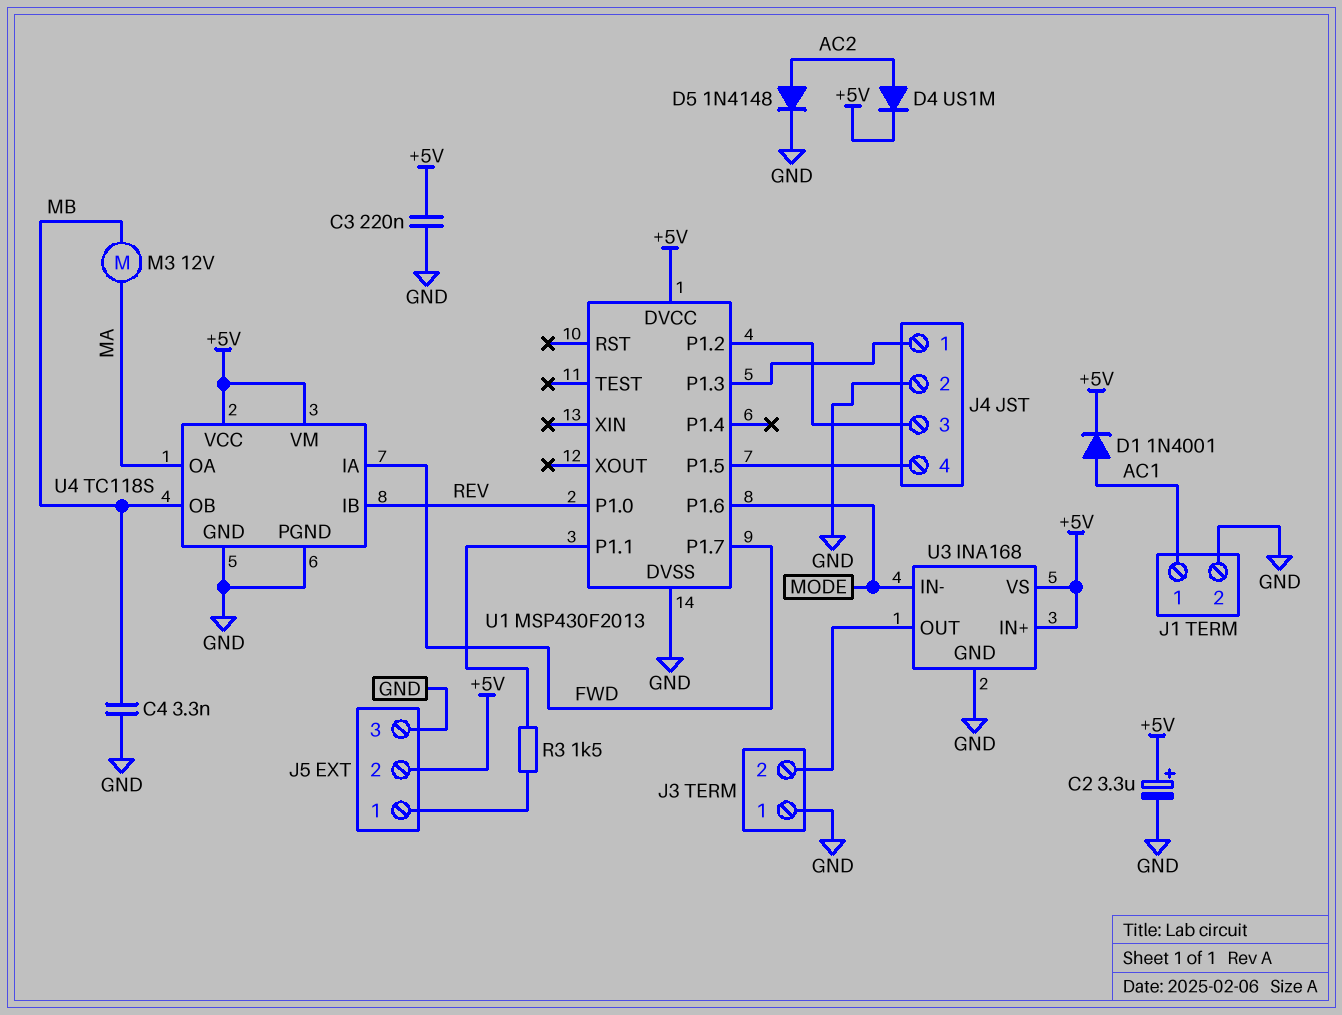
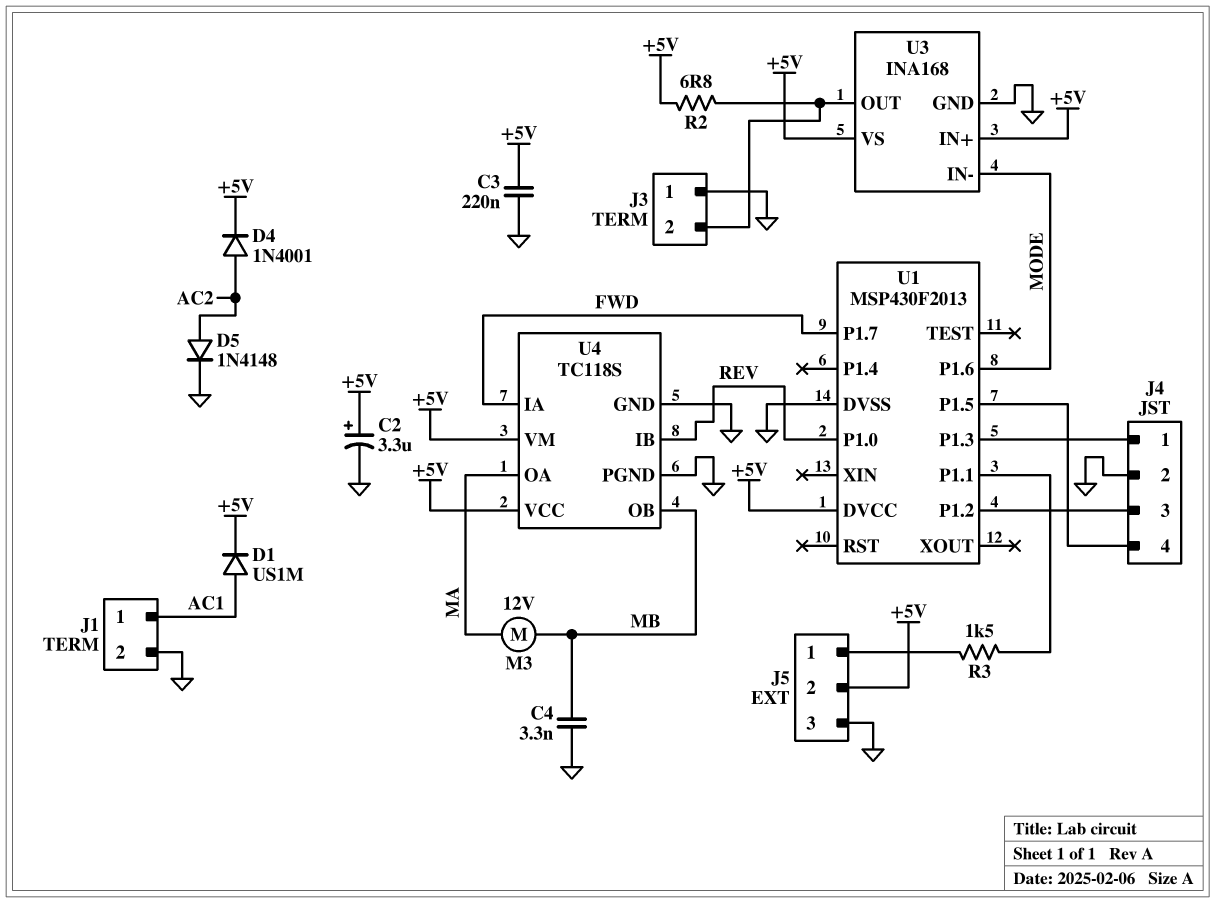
D1: diode 1N4001 (A AC1, K +5V) -> diode US1M (A AC1, K +5V)
D4: diode US1M (A AC2, K +5V) -> diode 1N4001 (A AC2, K +5V)
R2: none -> 6.8 (+5V, J3/2)

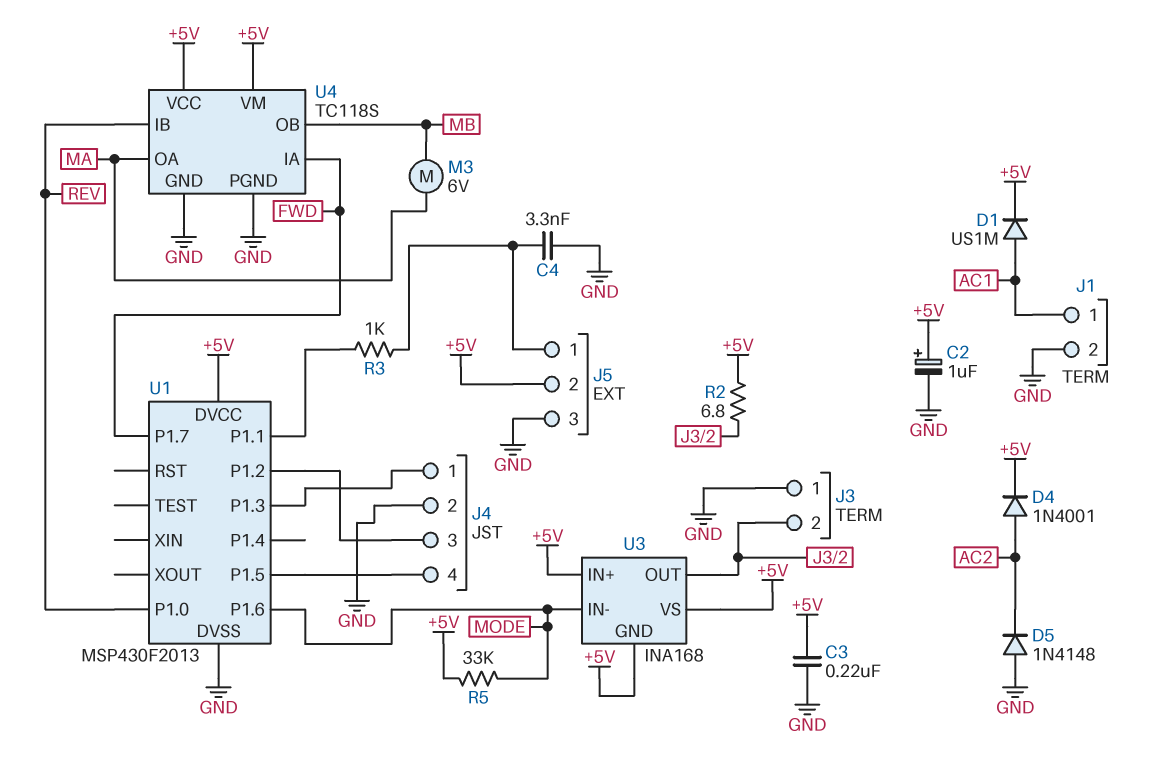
C2: 3.3uF (plus +5V, minus GND) -> 1uF (plus +5V, minus GND)
C4: 3.3nF (GND, MB) -> 3.3nF (GND, J5/1)
D5: diode 1N4148 (A AC2, K GND) -> diode 1N4148 (A GND, K AC2)
M3: motor 12V (MA, MB) -> motor 6V (MA, MB)
R3: 1.5k (J5/1, U1/P1.1) -> 1k (J5/1, U1/P1.1)
R5: none -> 33k (+5V, MODE)
U3 pin GND: GND -> +5V

